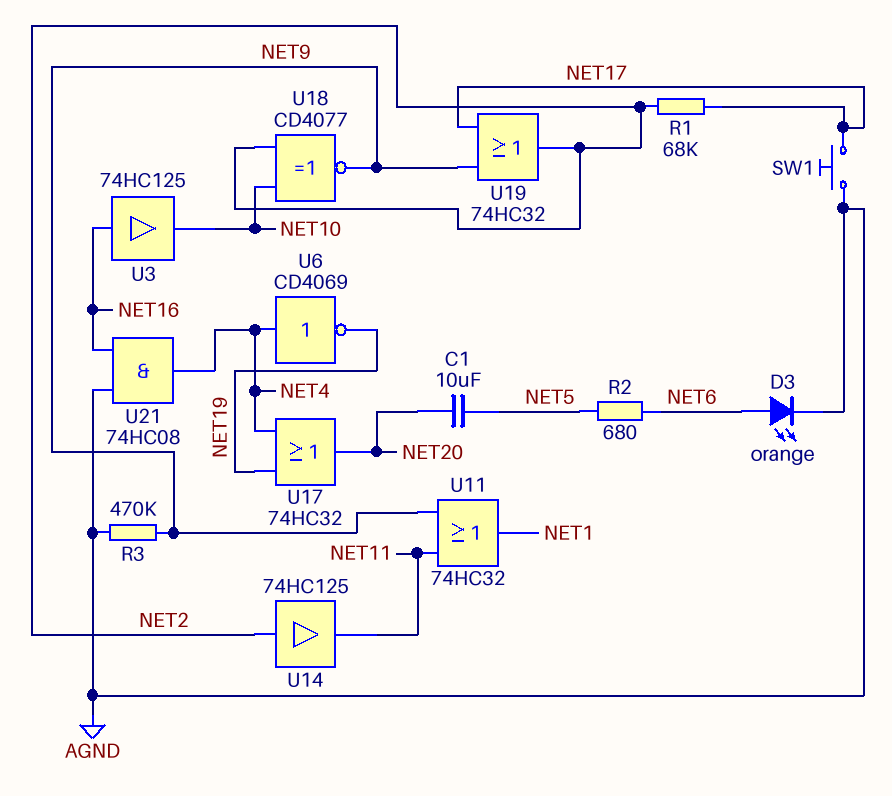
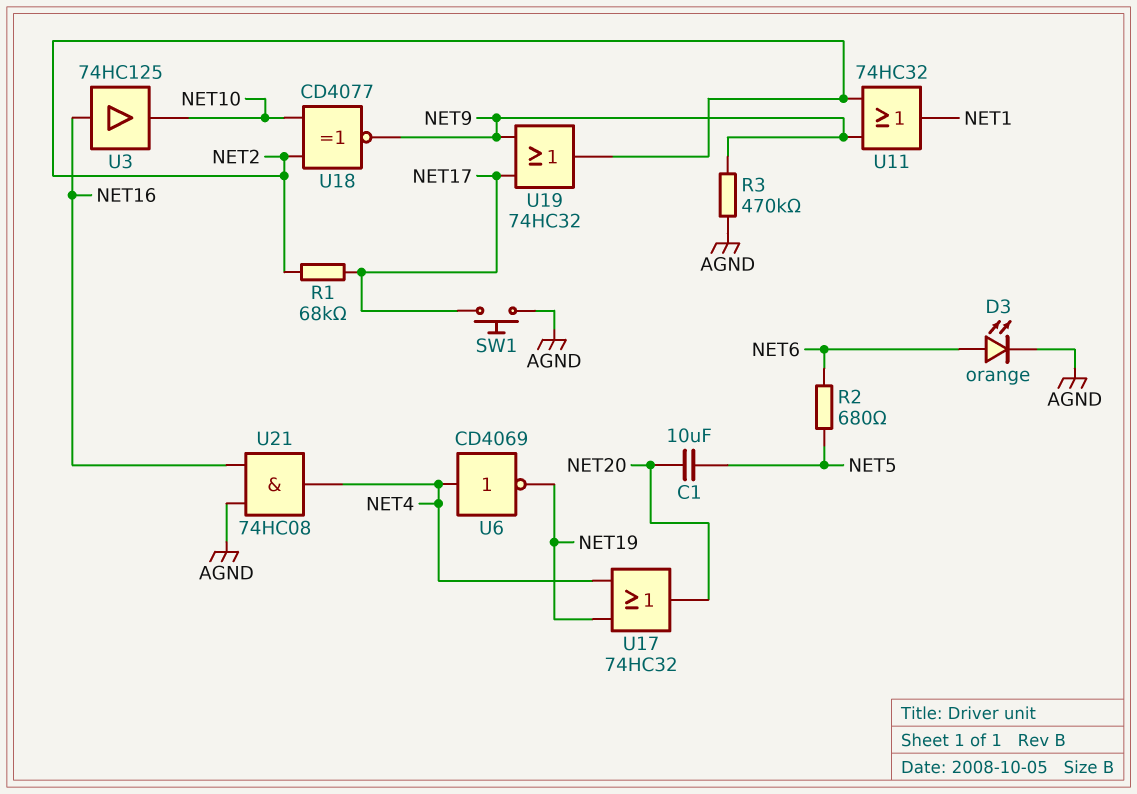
U11: OR 74HC32 (in NET9, in NET11, out NET1) -> OR 74HC32 (in NET2, in NET9, out NET1)
U14: buffer 74HC125 (in NET2, out NET11) -> none

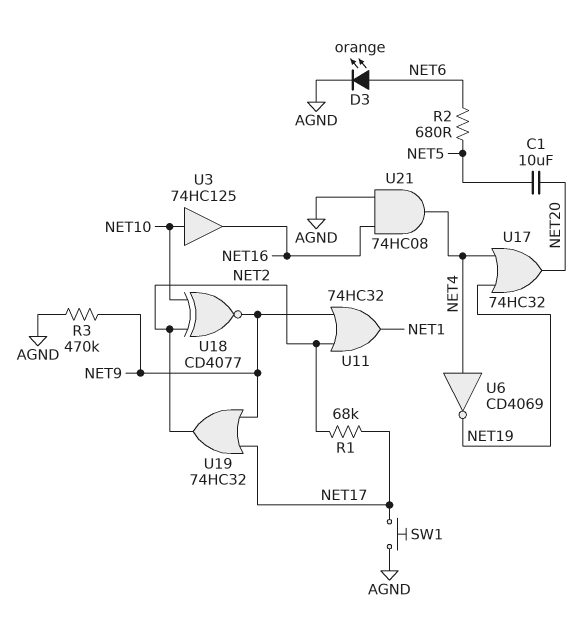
U3: buffer 74HC125 (in NET16, out NET10) -> buffer 74HC125 (in NET10, out NET16)

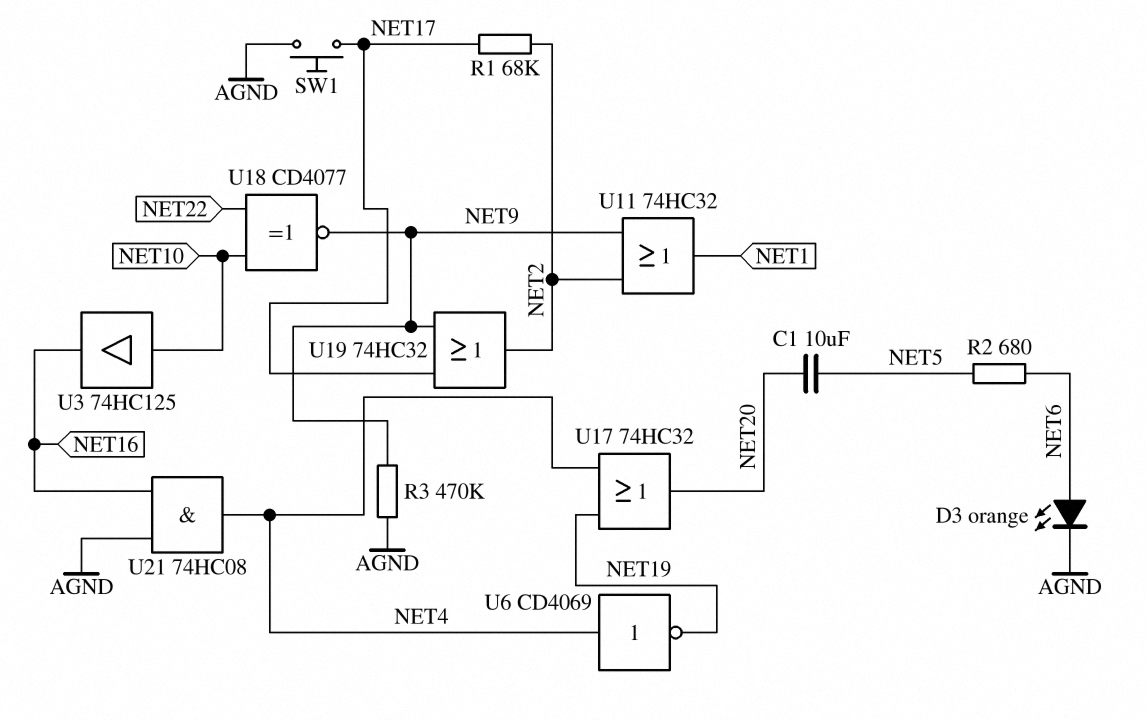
U18: XNOR CD4077 (in NET2, in NET10, out NET9) -> XNOR CD4077 (in NET10, in NET22, out NET9)

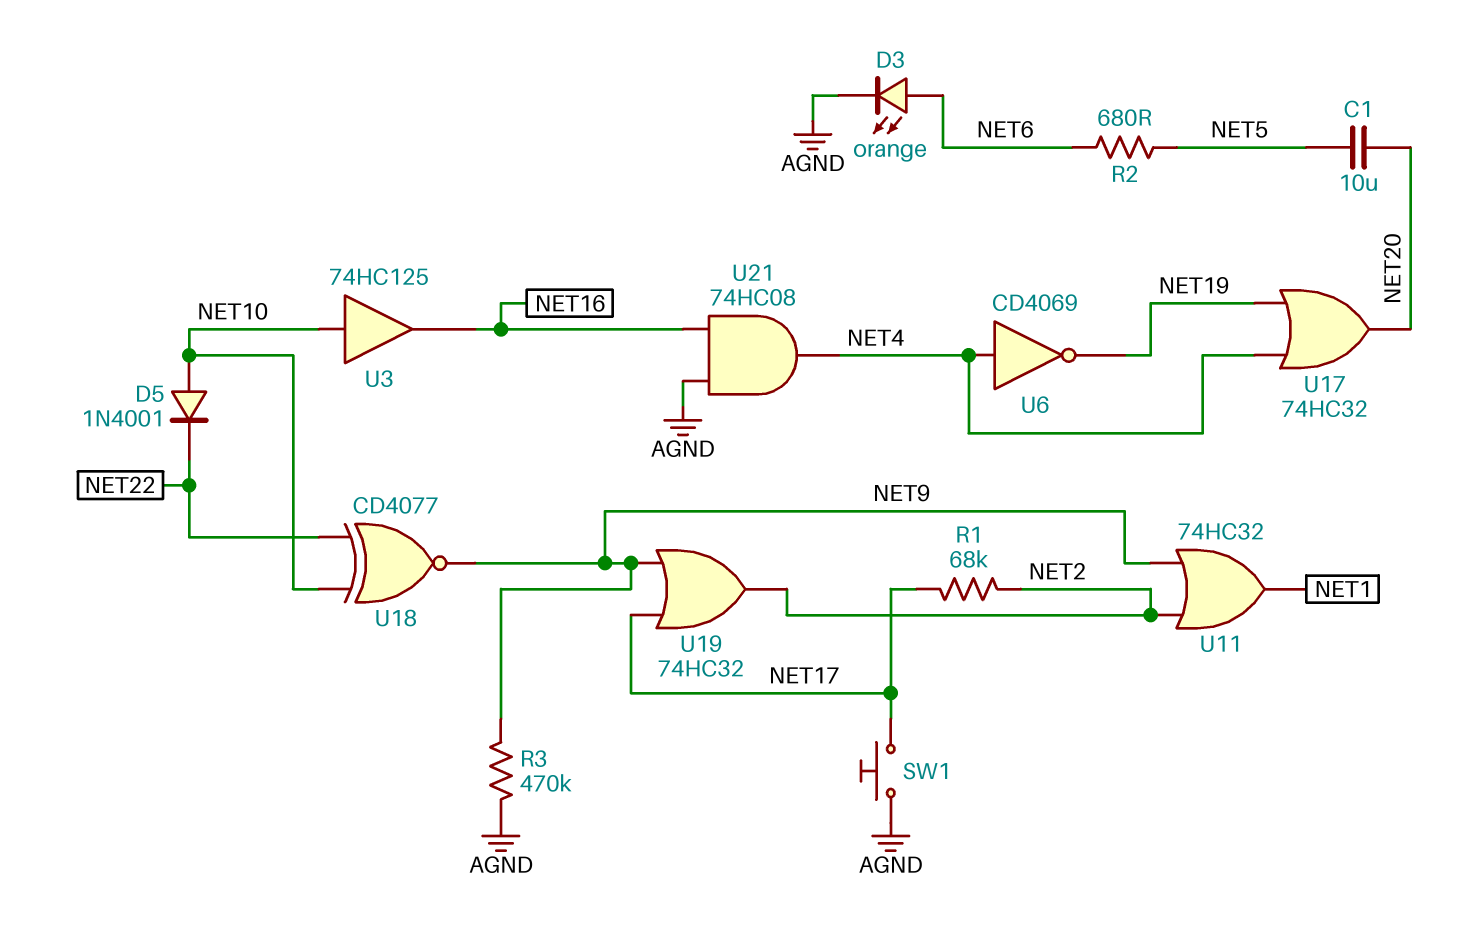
D5: none -> diode 1N4001 (A NET10, K NET22)

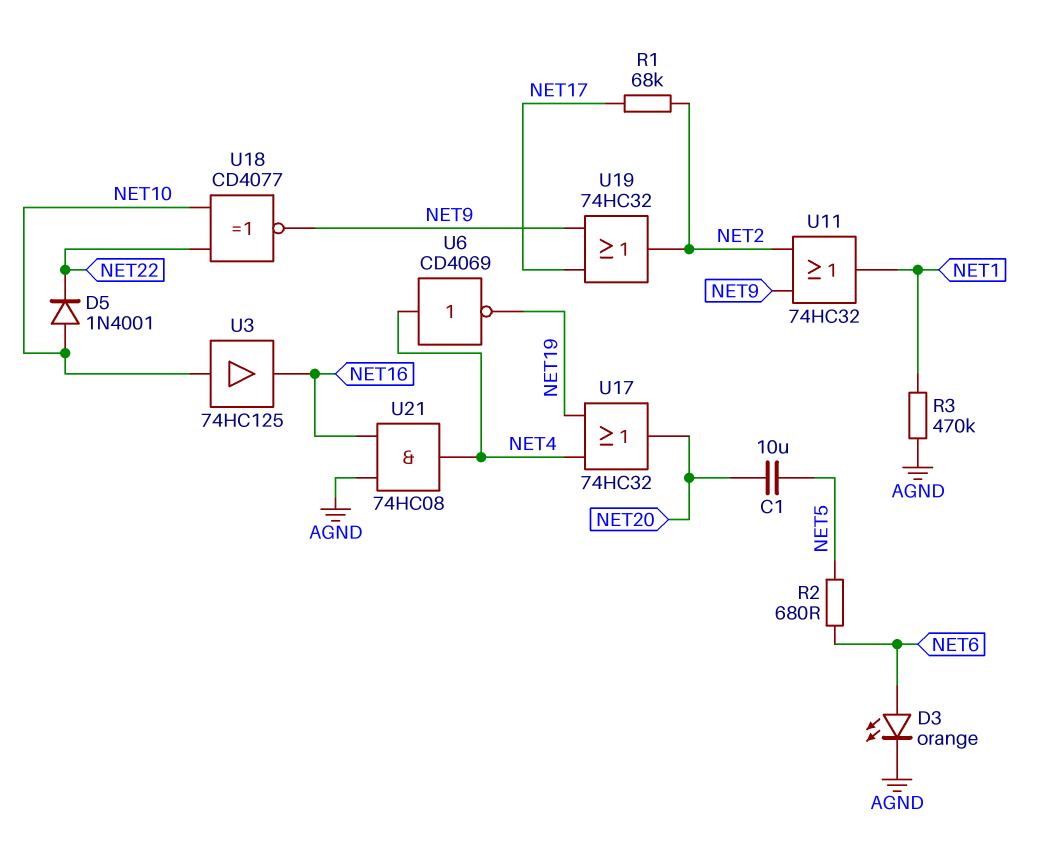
R3: 470k (AGND, NET9) -> 470k (AGND, NET1)
SW1: button (AGND, NET17) -> none

